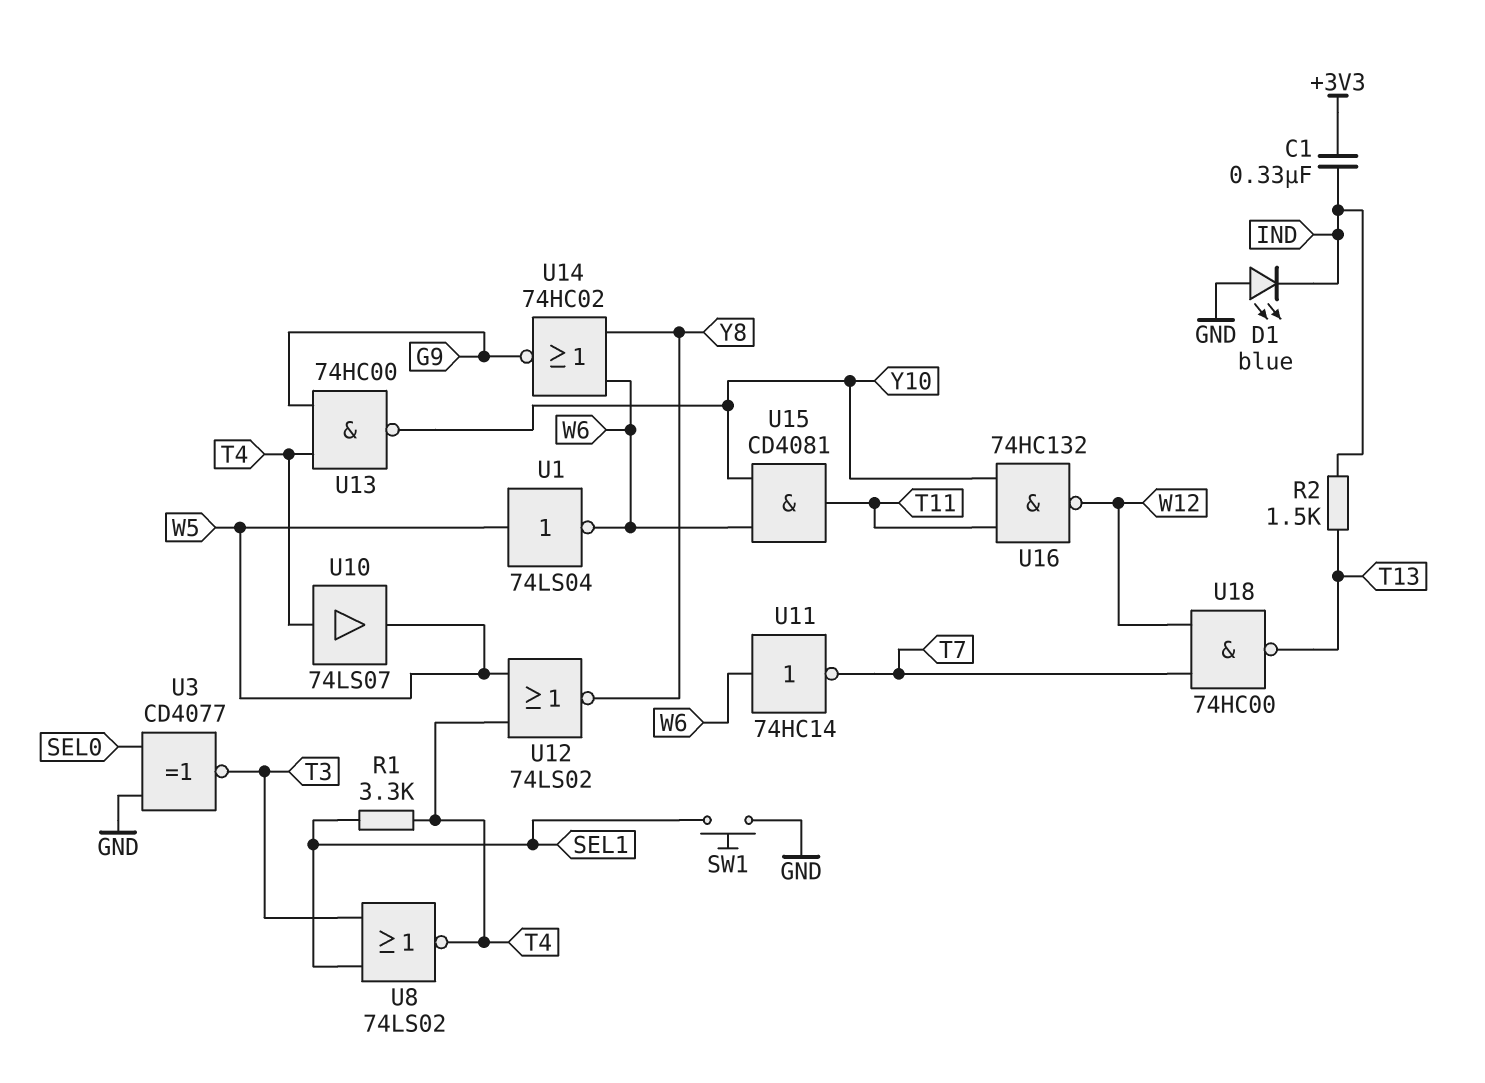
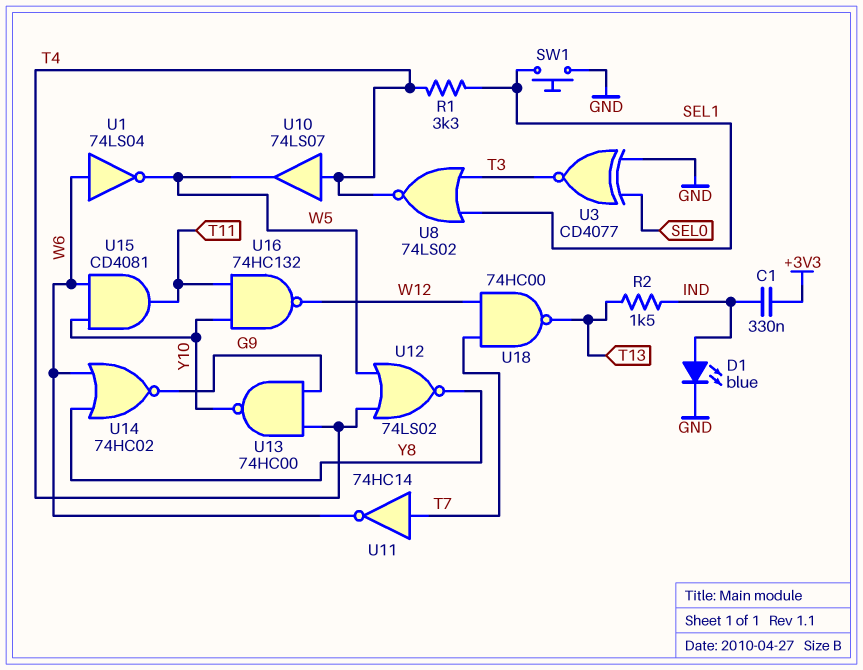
D1: LED blue (A GND, K IND) -> LED blue (A IND, K GND)
U1: NOT 74LS04 (in W5, out W6) -> NOT 74LS04 (in W6, out W5)
U11: NOT 74HC14 (in W6, out T7) -> NOT 74HC14 (in T7, out W6)

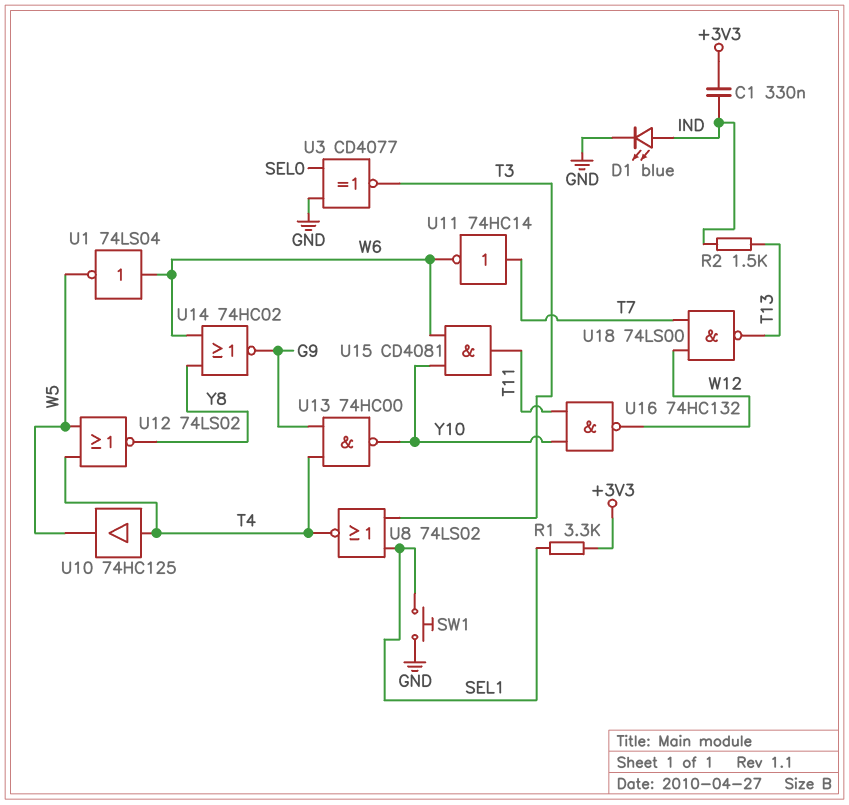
R1: 3.3k (SEL1, T4) -> 3.3k (+3V3, SEL1)
U10: buffer 74LS07 (in T4, out W5) -> buffer 74HC125 (in T4, out W5)
U18: NAND 74HC00 (in T7, in W12, out T13) -> NAND 74LS00 (in T7, in W12, out T13)

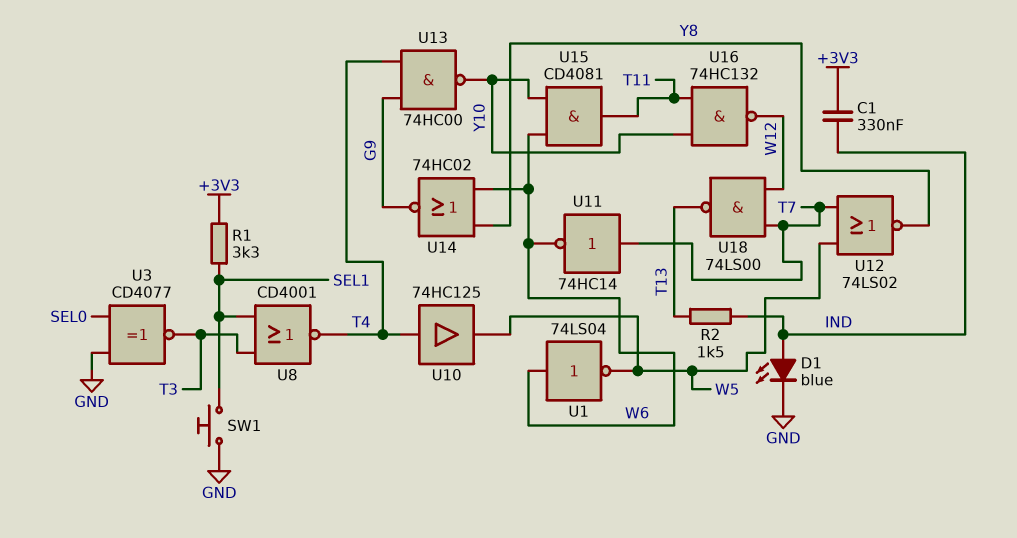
U8: NOR 74LS02 (in SEL1, in T3, out T4) -> NOR CD4001 (in SEL1, in T3, out T4)
U12: NOR 74LS02 (in T4, in W5, out Y8) -> NOR 74LS02 (in T7, in W5, out Y8)

